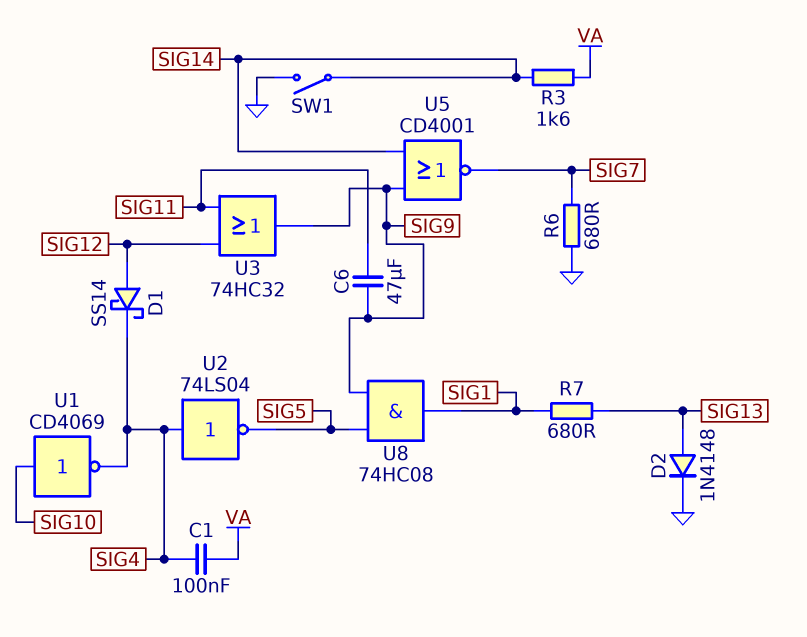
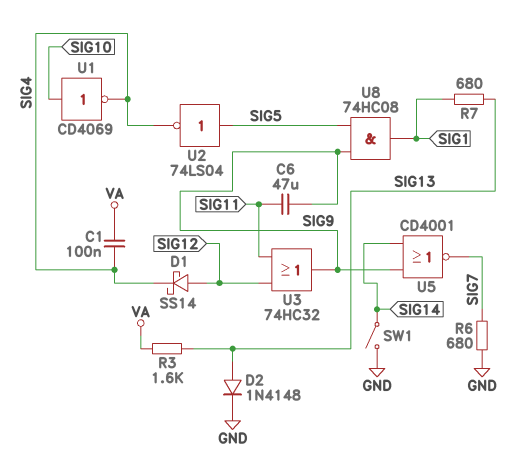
R3: 1.6k (SIG14, VA) -> 1.6k (SIG13, VA)
U2: NOT 74LS04 (in SIG4, out SIG5) -> NOT 74LS04 (in SIG5, out SIG4)

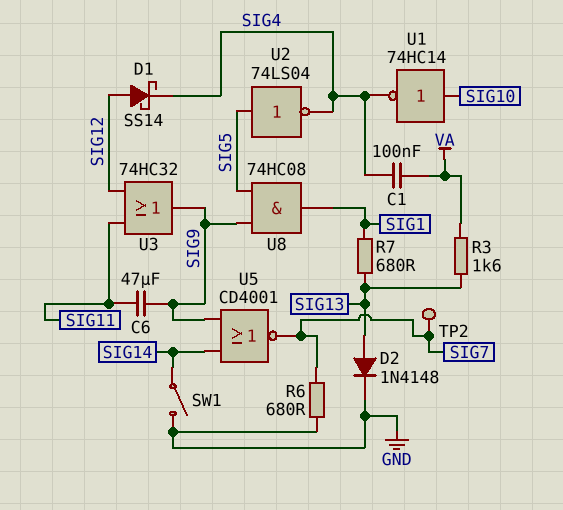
TP2: none -> test point (SIG7)
U1: NOT CD4069 (in SIG10, out SIG4) -> NOT 74HC14 (in SIG10, out SIG4)

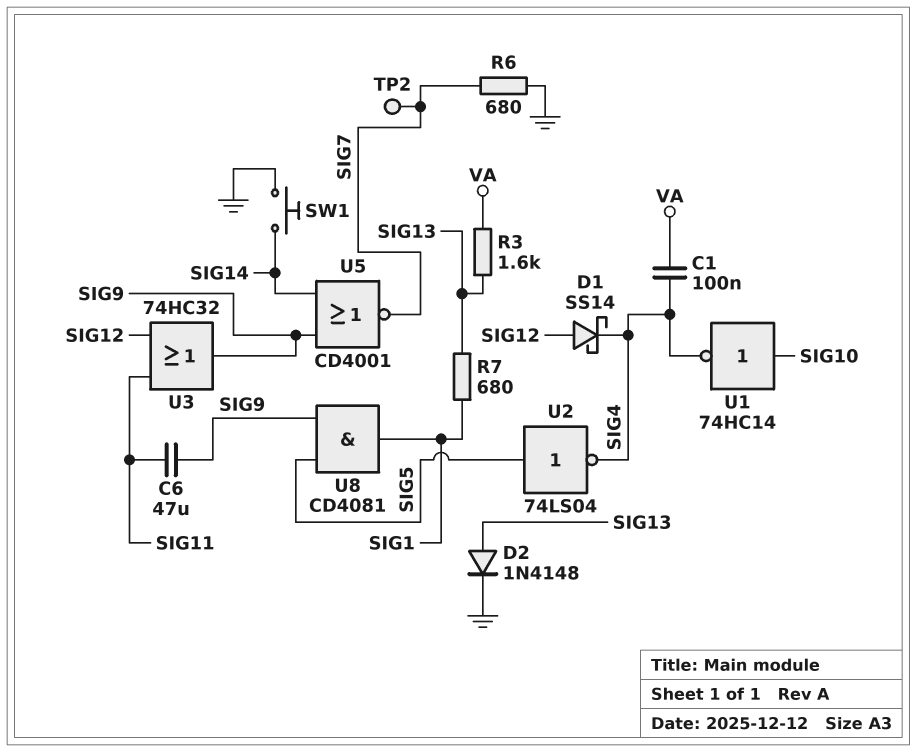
SW1: switch (GND, SIG14) -> button (GND, SIG14)
U8: AND 74HC08 (in SIG5, in SIG9, out SIG1) -> AND CD4081 (in SIG5, in SIG9, out SIG1)

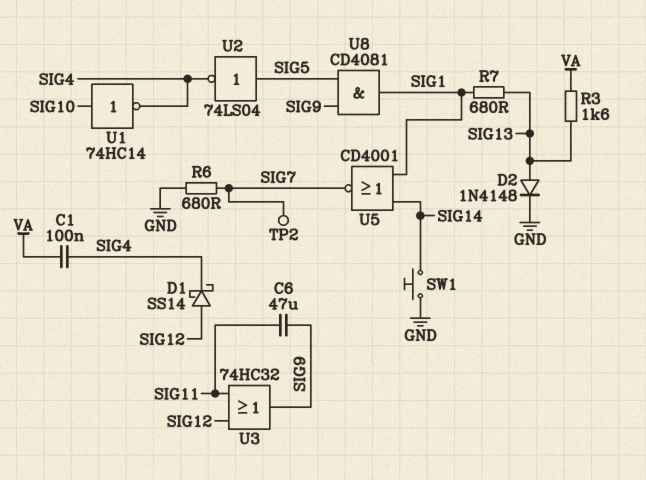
U5: NOR CD4001 (in SIG9, in SIG14, out SIG7) -> NOR CD4001 (in SIG1, in SIG14, out SIG7)

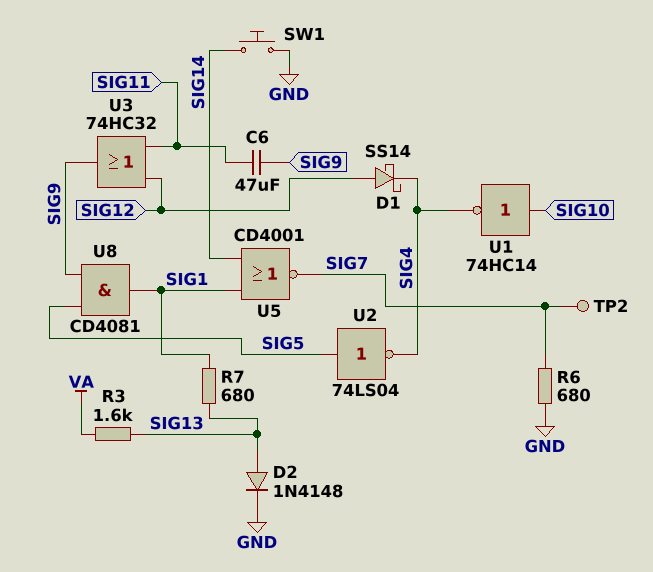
C1: 100nF (SIG4, VA) -> none

